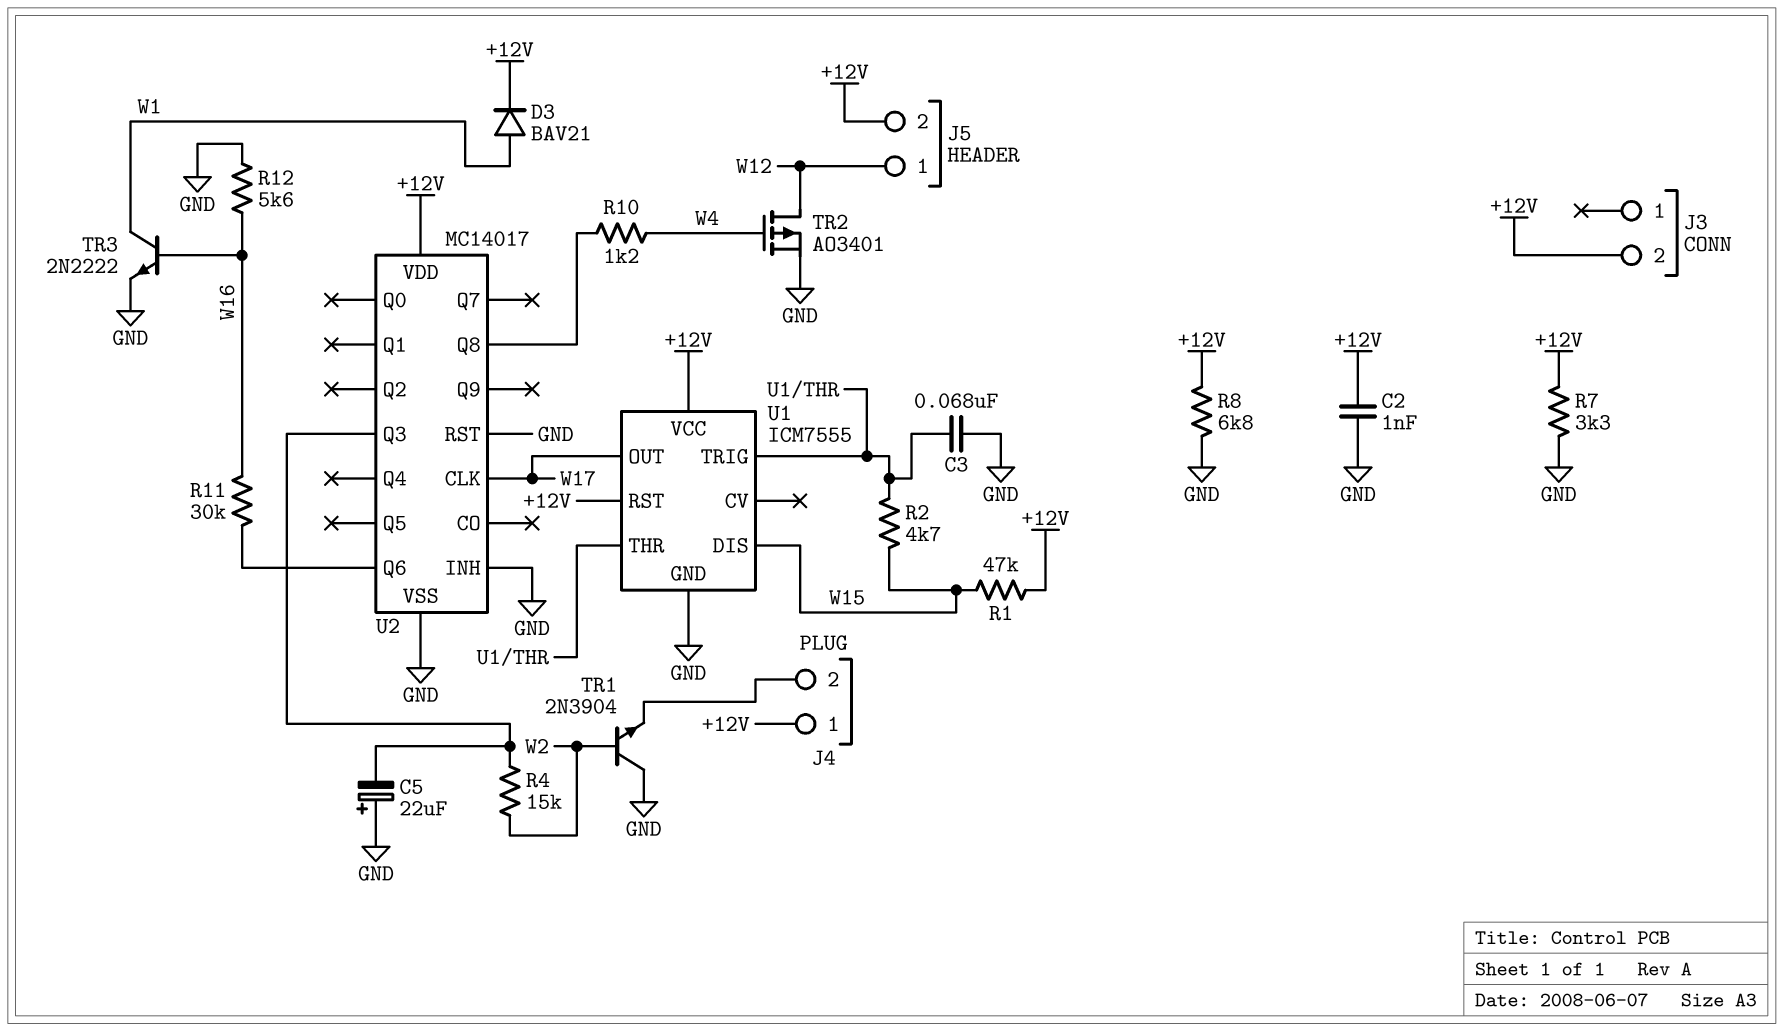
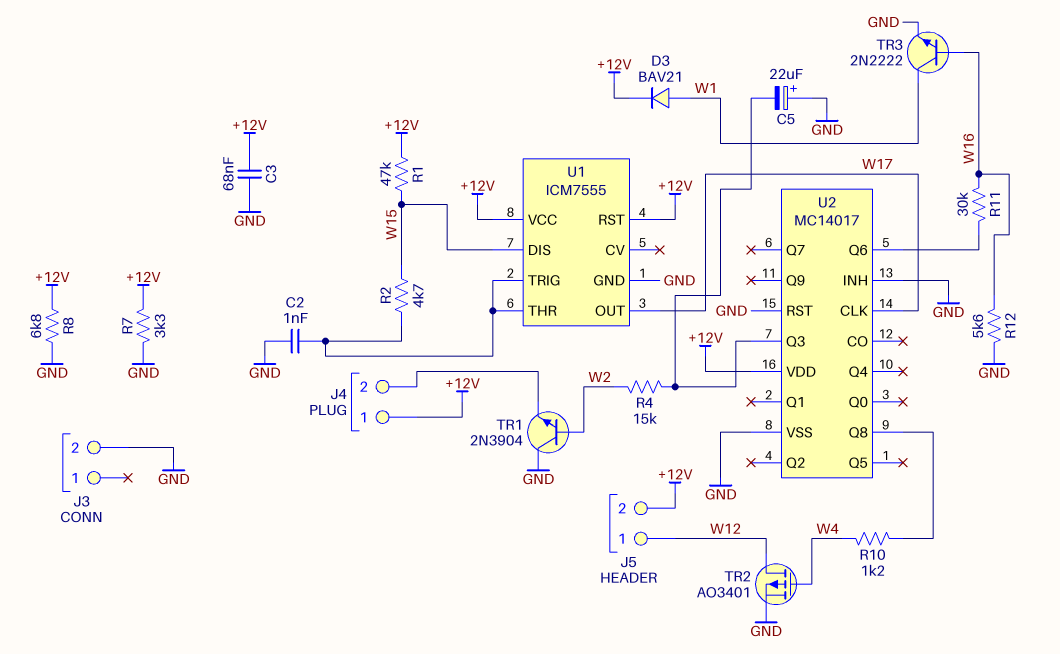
C2: 1nF (+12V, GND) -> 1nF (GND, U1/THR)
C3: 68nF (GND, U1/THR) -> 68nF (+12V, GND)
J3 pin 2: +12V -> GND

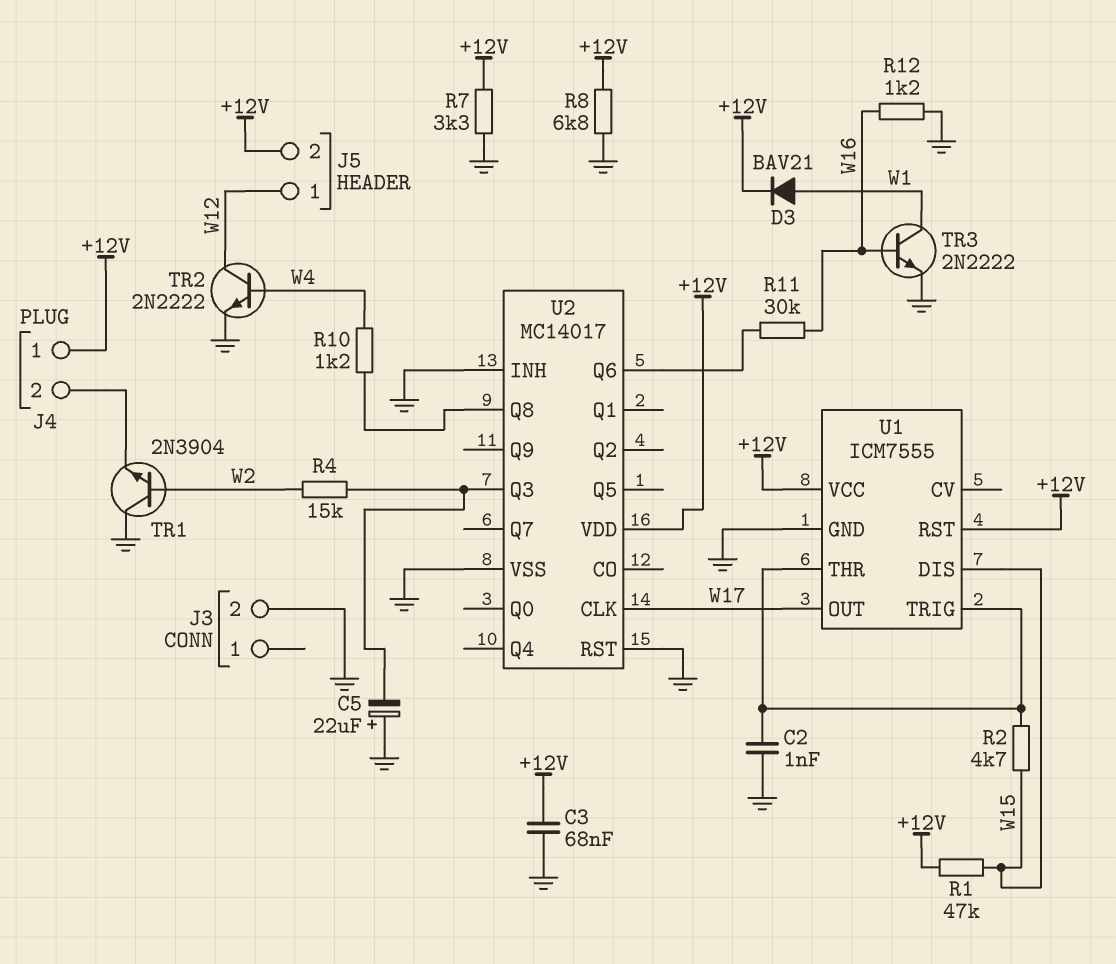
R12: 5.6k (GND, W16) -> 1.2k (GND, W16)
TR2: PMOS AO3401 (G W4, D W12, S GND) -> NPN 2N2222 (B W4, C W12, E GND)

